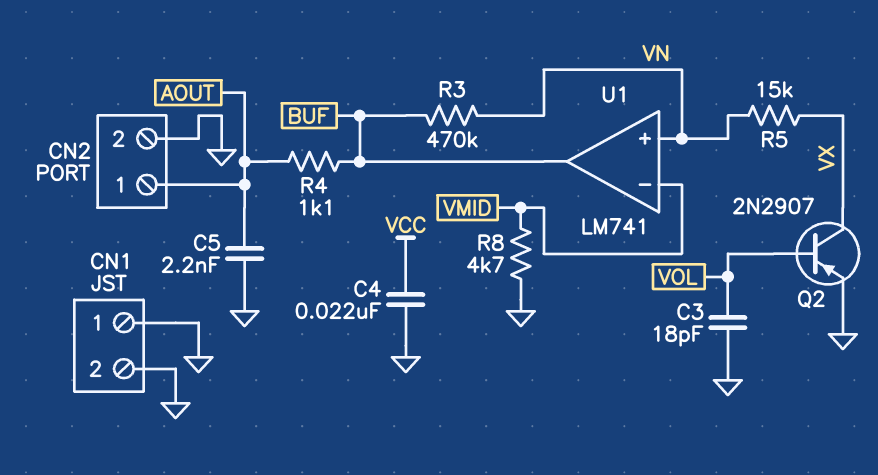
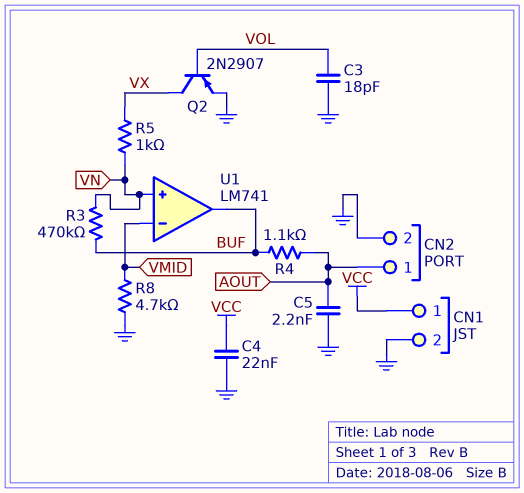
CN1 pin 1: GND -> VCC
R5: 15k (VN, VX) -> 1k (VN, VX)

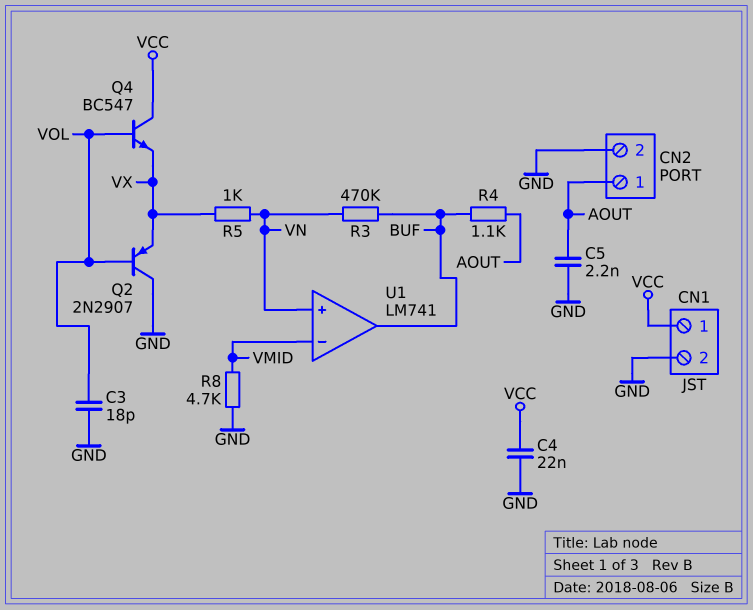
Q2: PNP 2N2907 (B VOL, C VX, E GND) -> PNP 2N2907 (B VOL, C GND, E VX)
Q4: none -> NPN BC547 (B VOL, C VCC, E VX)

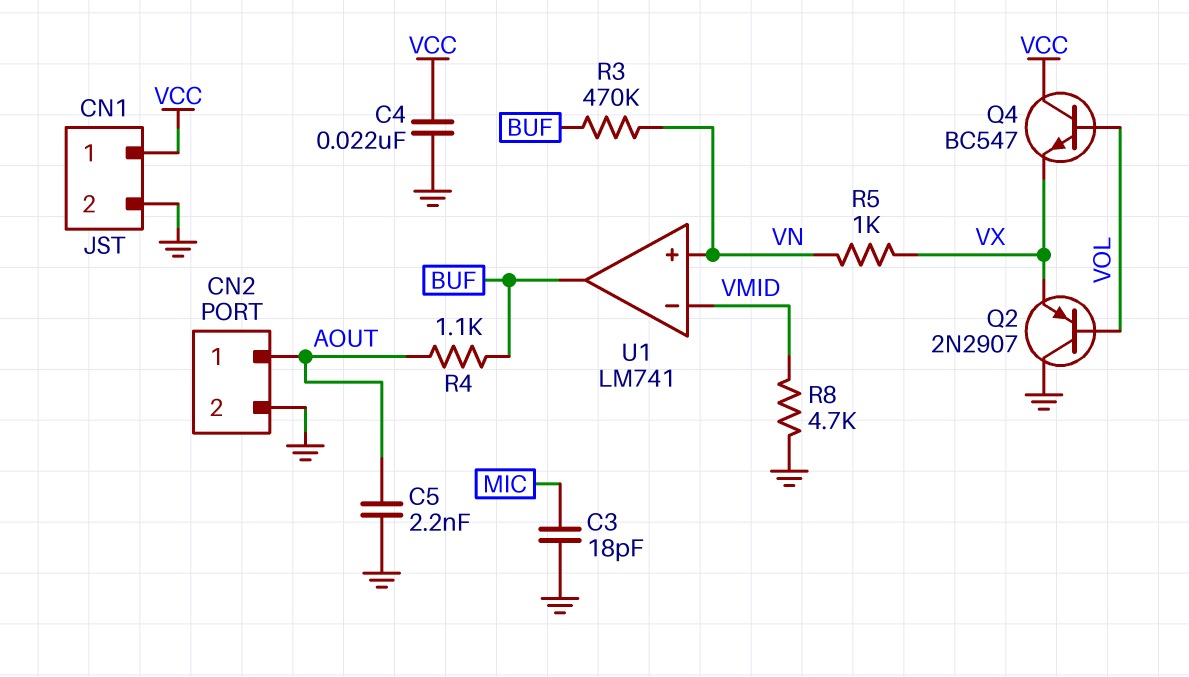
C3: 18pF (GND, VOL) -> 18pF (GND, MIC)

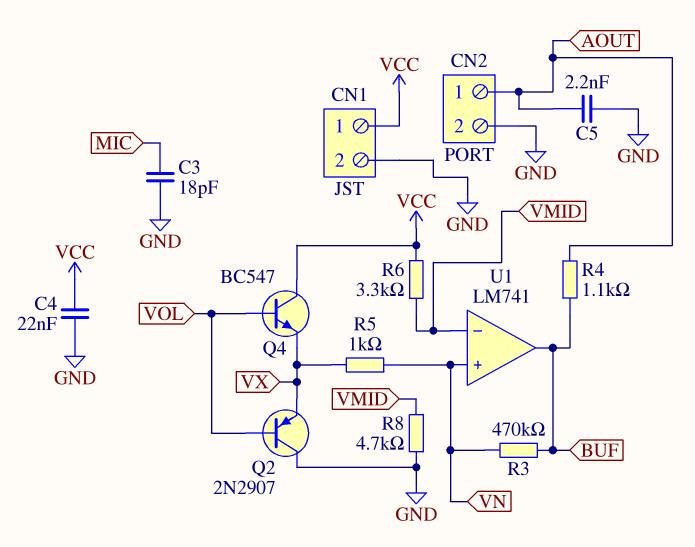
R6: none -> 3.3k (VCC, VMID)

